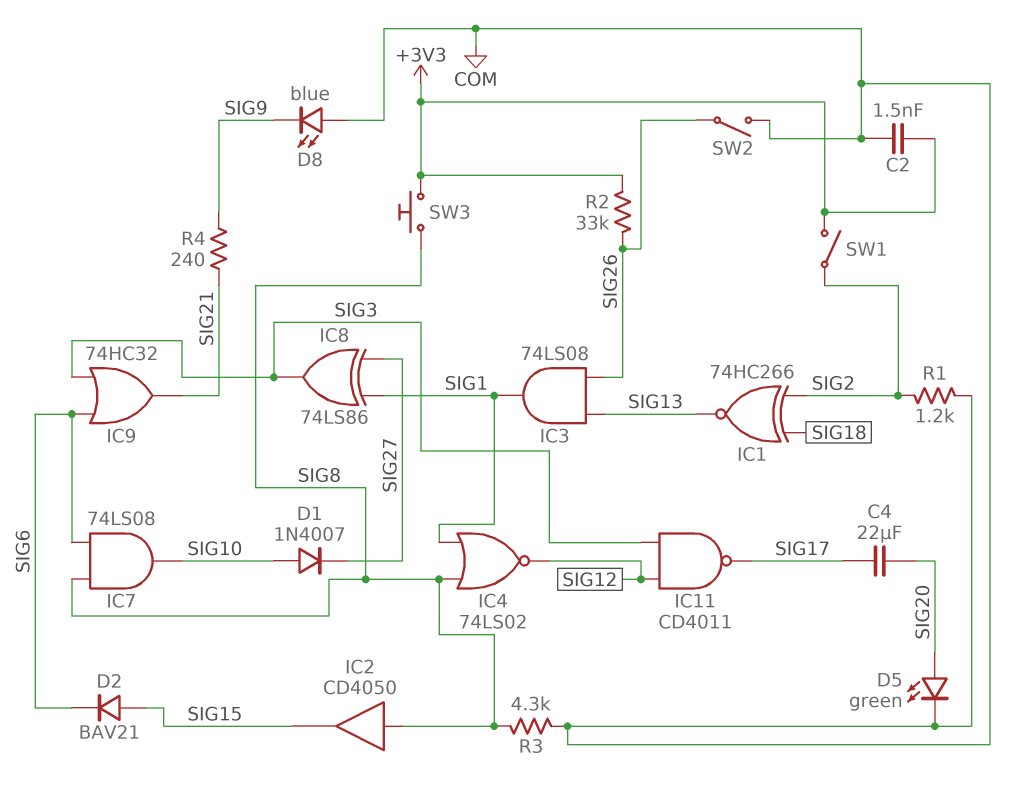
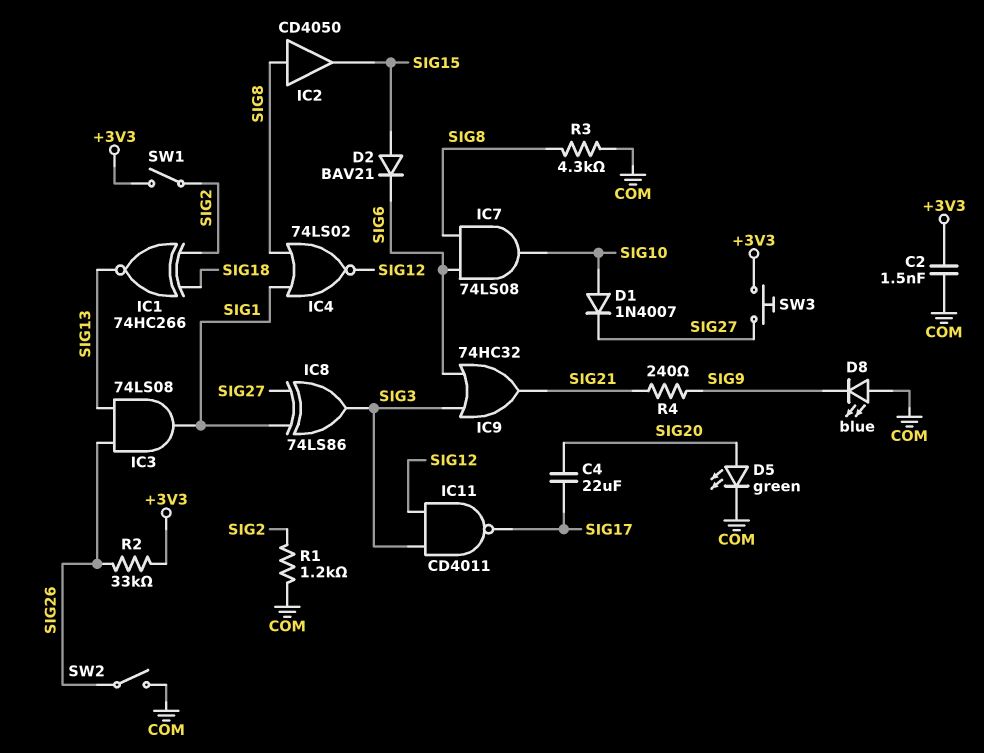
SW3: button (+3V3, SIG8) -> button (+3V3, SIG27)

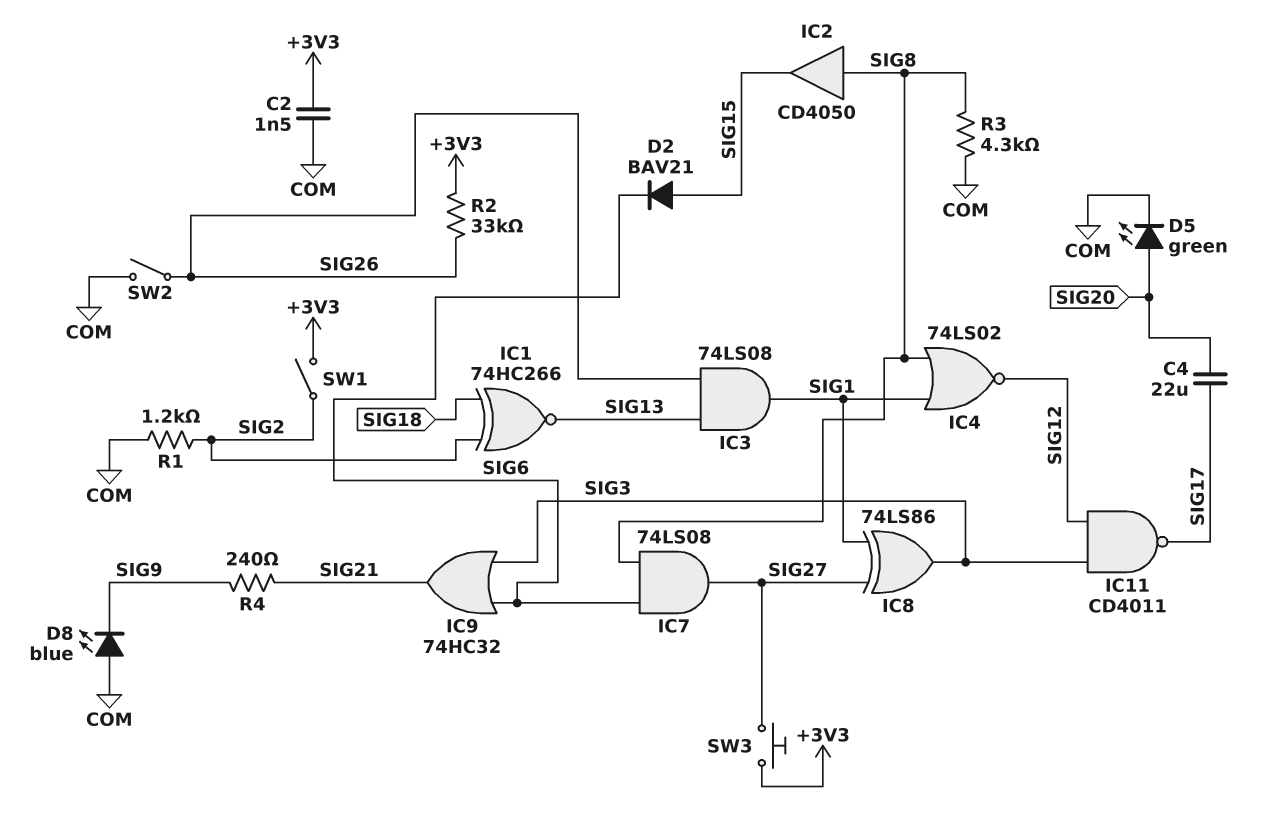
D1: diode 1N4007 (A SIG10, K SIG27) -> none
IC7: AND 74LS08 (in SIG6, in SIG8, out SIG10) -> AND 74LS08 (in SIG6, in SIG8, out SIG27)

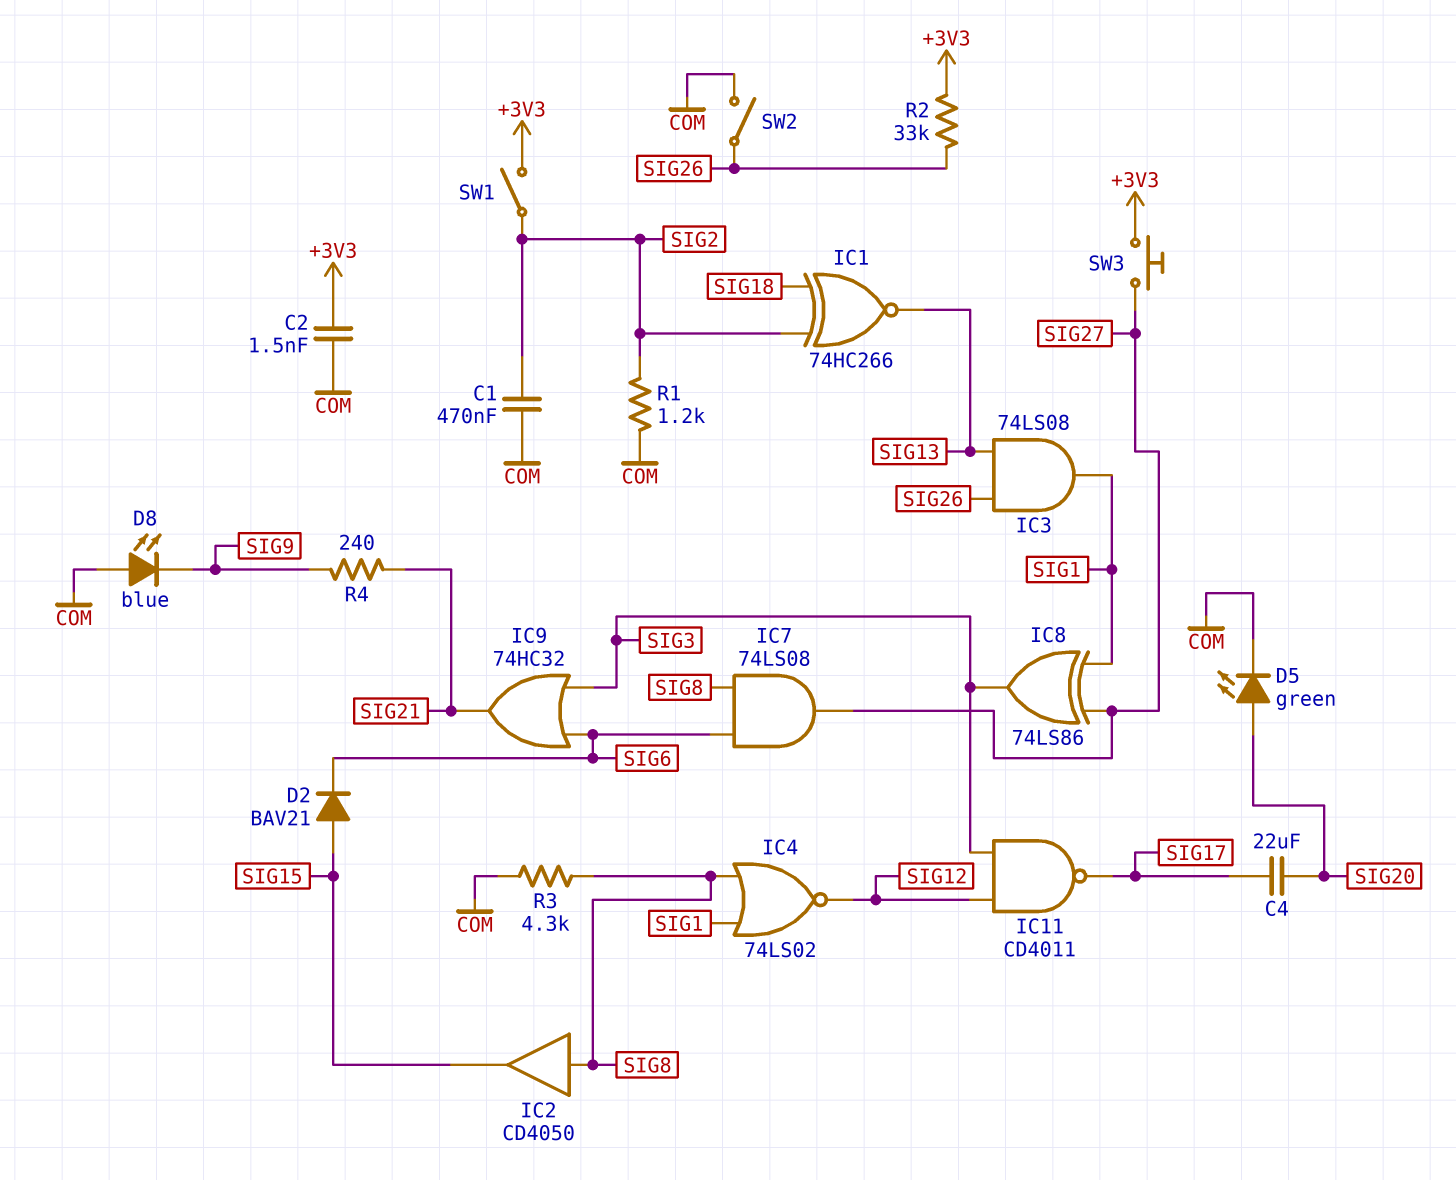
C1: none -> 470nF (COM, SIG2)

